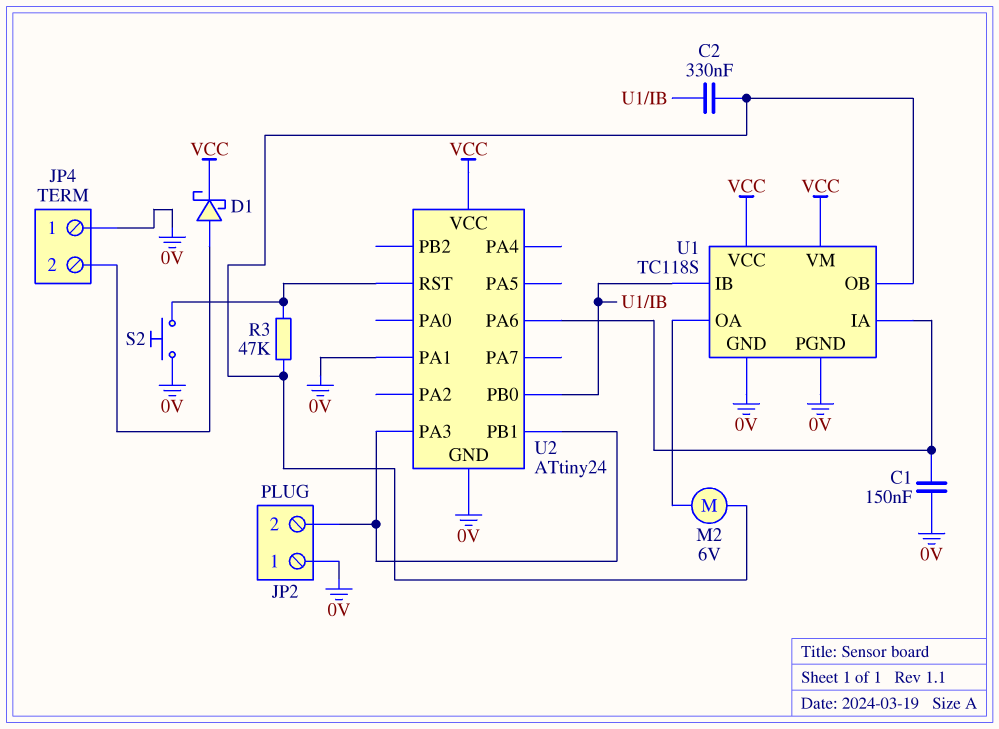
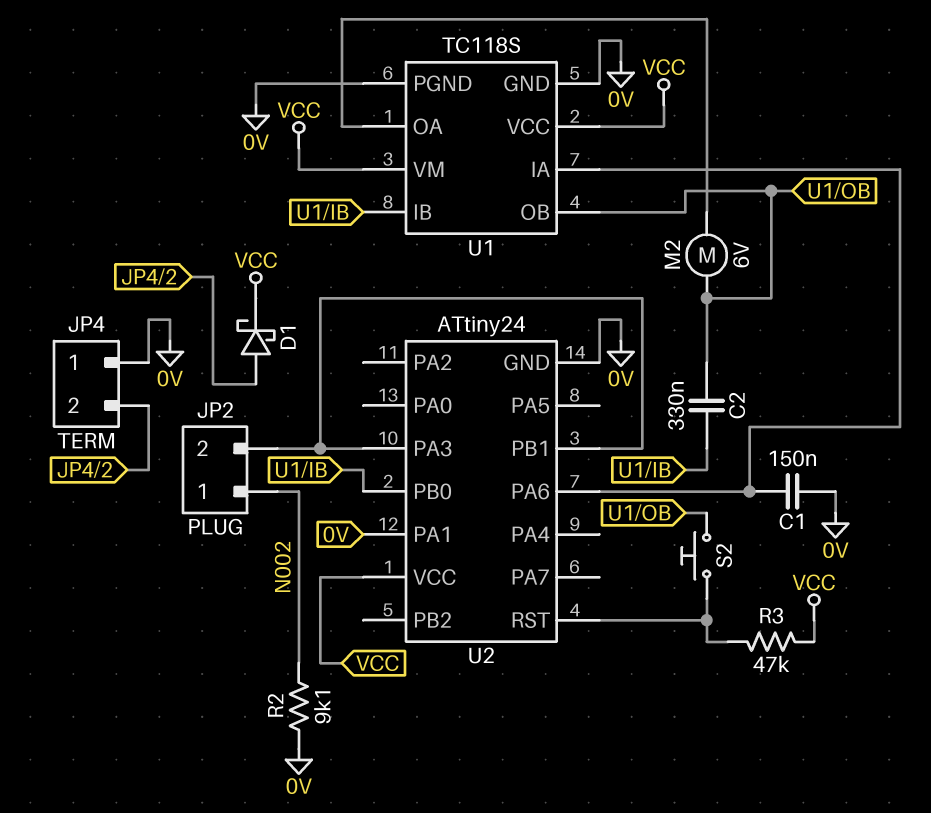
JP2 pin 1: 0V -> N002
R2: none -> 9.1k (0V, N002)
R3: 47k (U1/OB, U2/RST) -> 47k (U2/RST, VCC)
S2: button (0V, U2/RST) -> button (U1/OB, U2/RST)

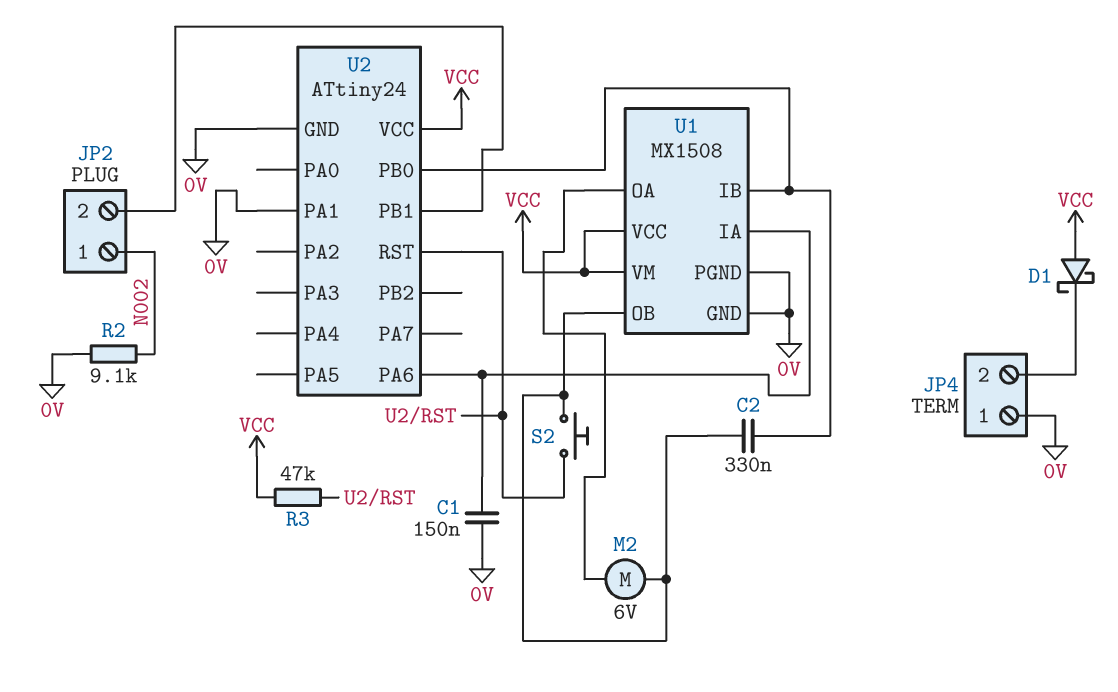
D1: schottky (A JP4/2, K VCC) -> schottky (A VCC, K JP4/2)
U1: TC118S -> MX1508
U2 pin PA3: JP2/2 -> none

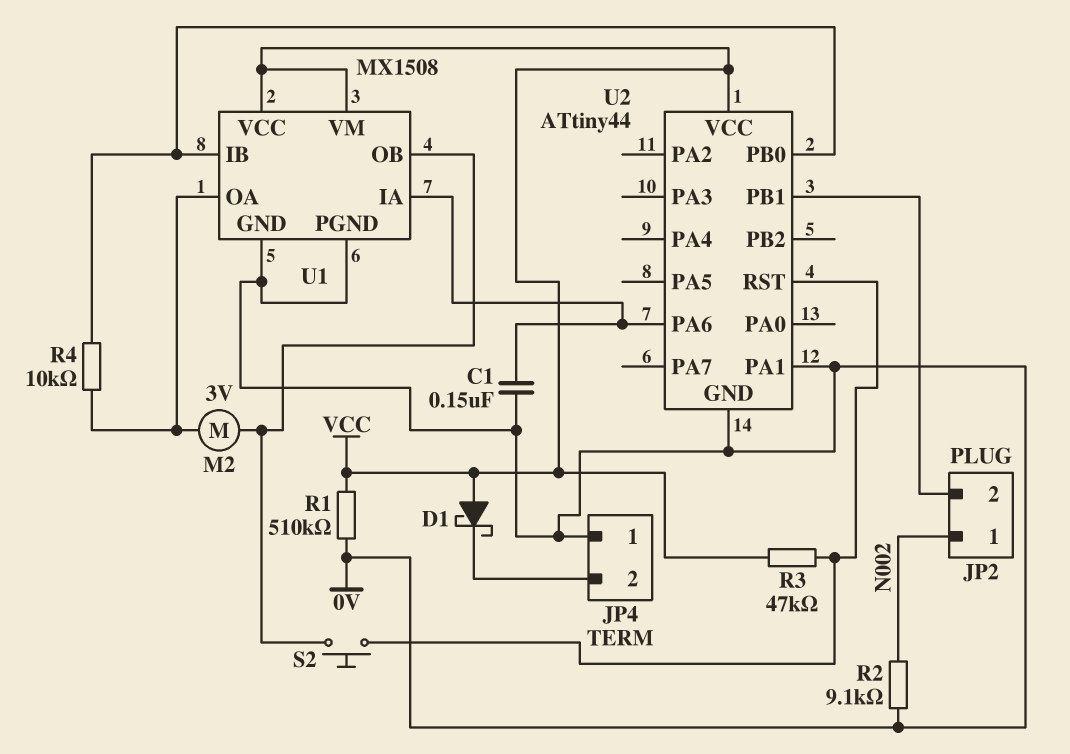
C2: 330nF (U1/IB, U1/OB) -> none
M2: motor 6V (U1/OA, U1/OB) -> motor 3V (U1/OA, U1/OB)
R1: none -> 510k (0V, VCC)
R4: none -> 10k (U1/IB, U1/OA)
U2: ATtiny24 -> ATtiny44

